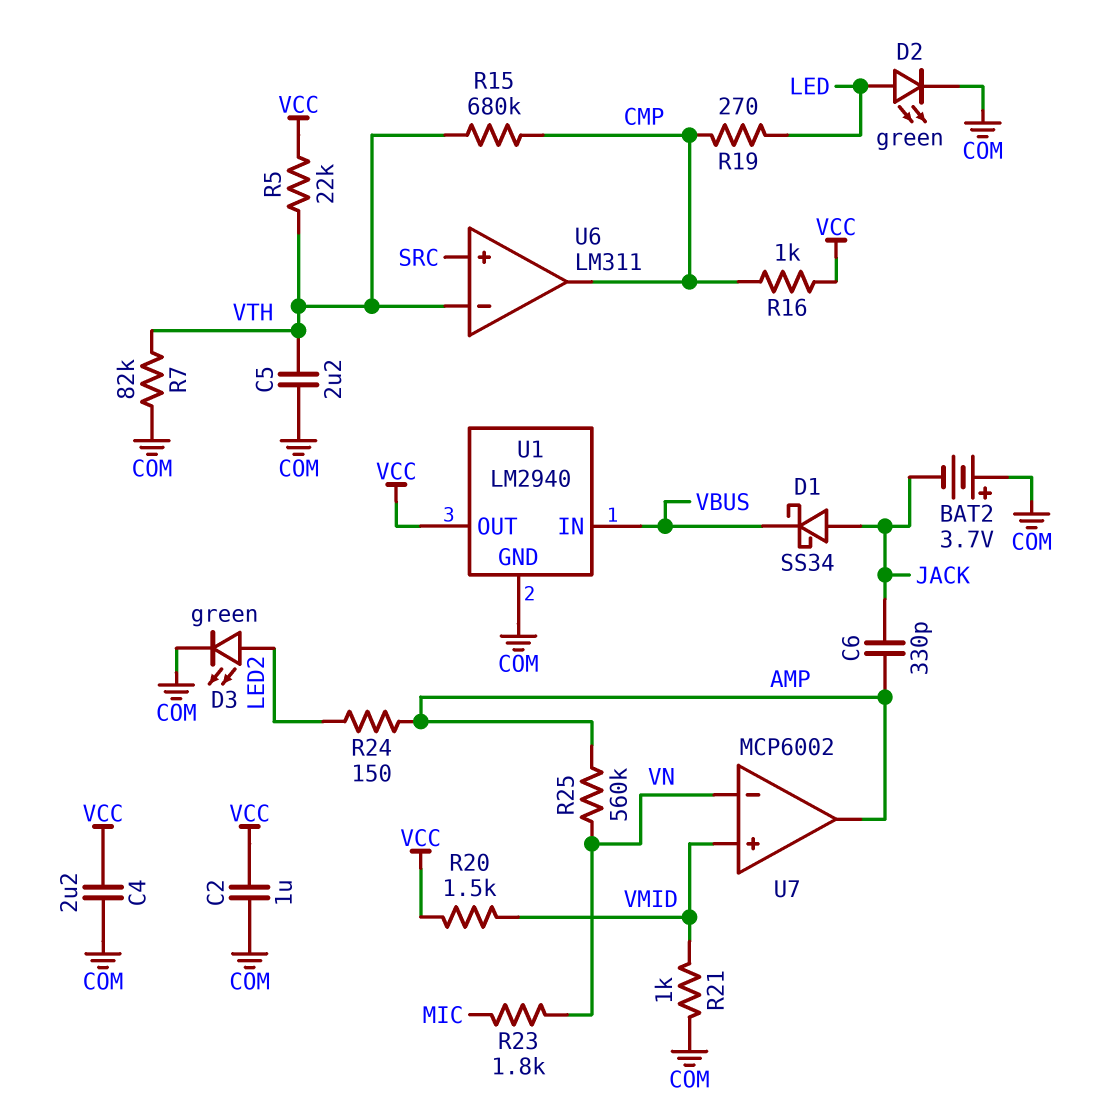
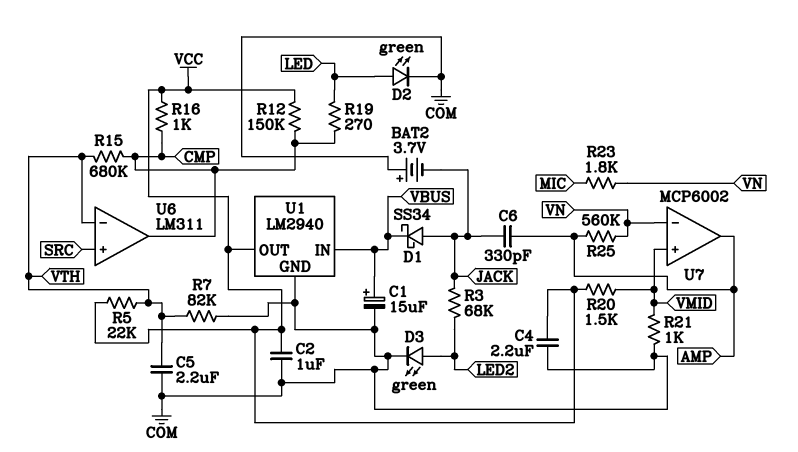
C1: none -> 15uF (plus VBUS, minus COM)
R3: none -> 68k (JACK, LED2)
R12: none -> 150k (CMP, VCC)
R24: 150 (AMP, LED2) -> none

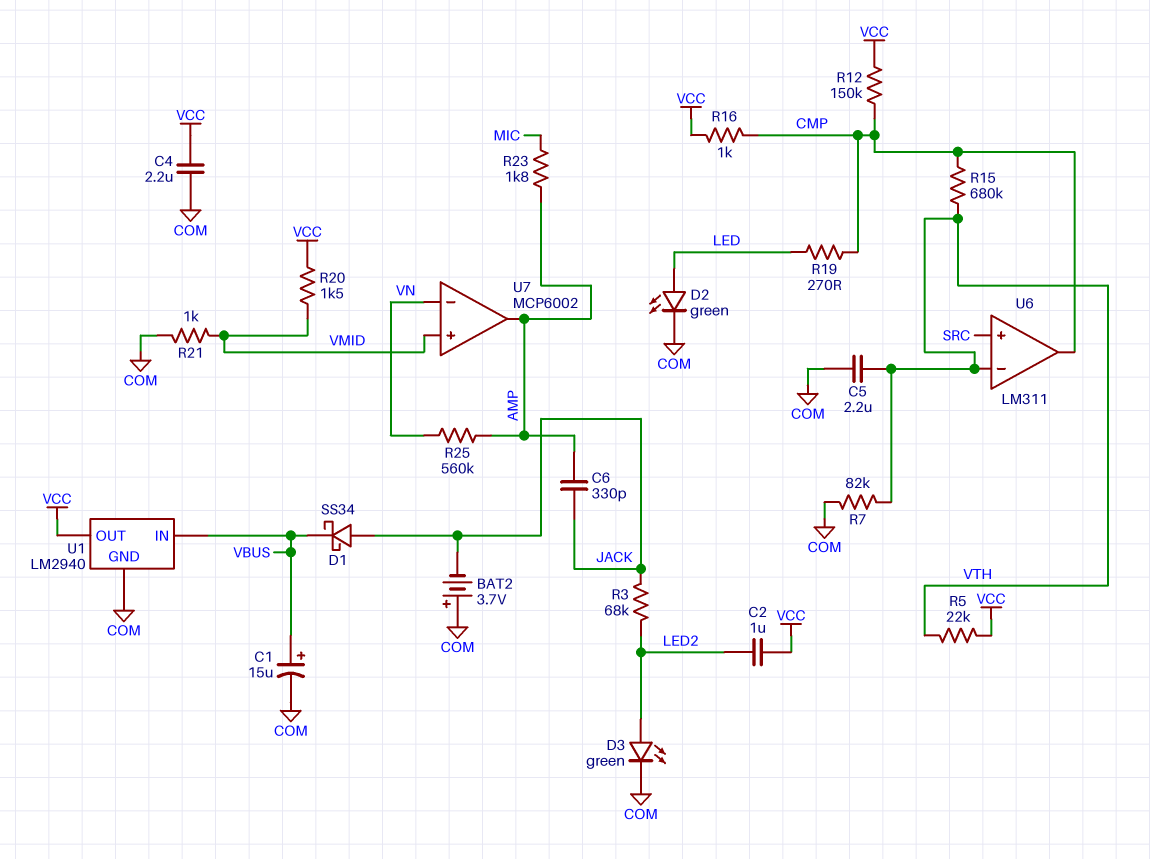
C2: 1uF (COM, VCC) -> 1uF (LED2, VCC)
R23: 1.8k (MIC, VN) -> 1.8k (AMP, MIC)

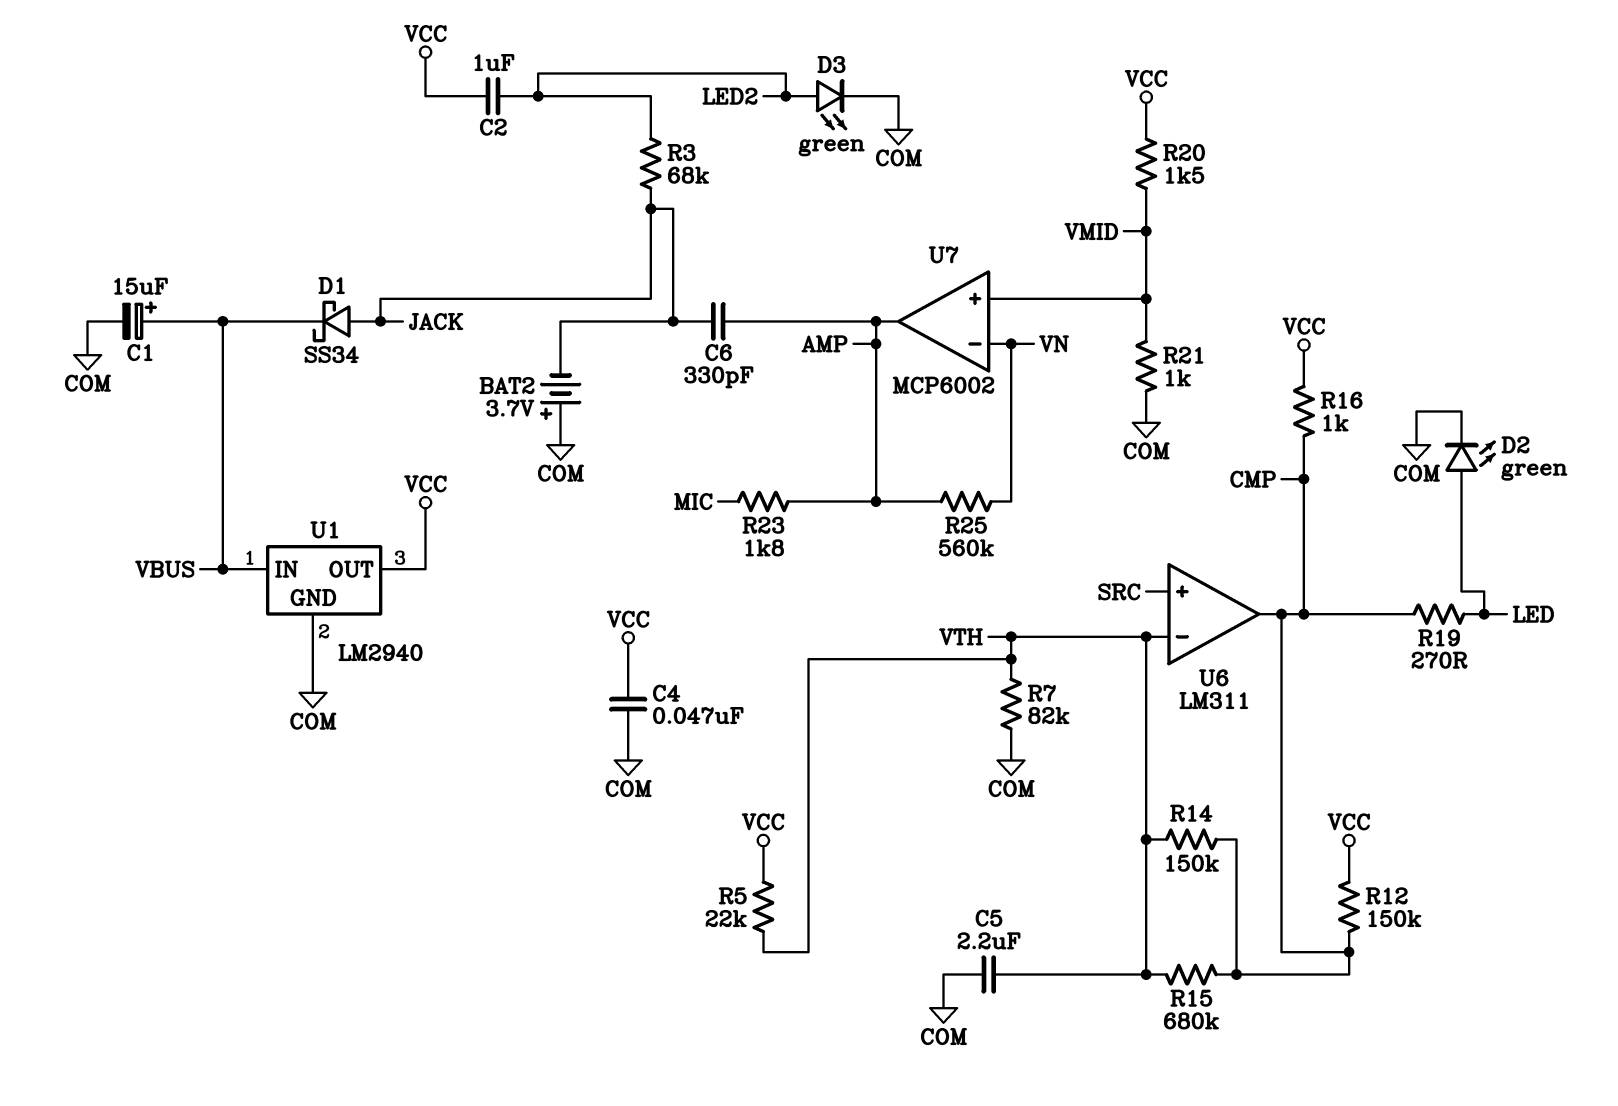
C4: 2.2uF (COM, VCC) -> 47nF (COM, VCC)
R14: none -> 150k (CMP, VTH)

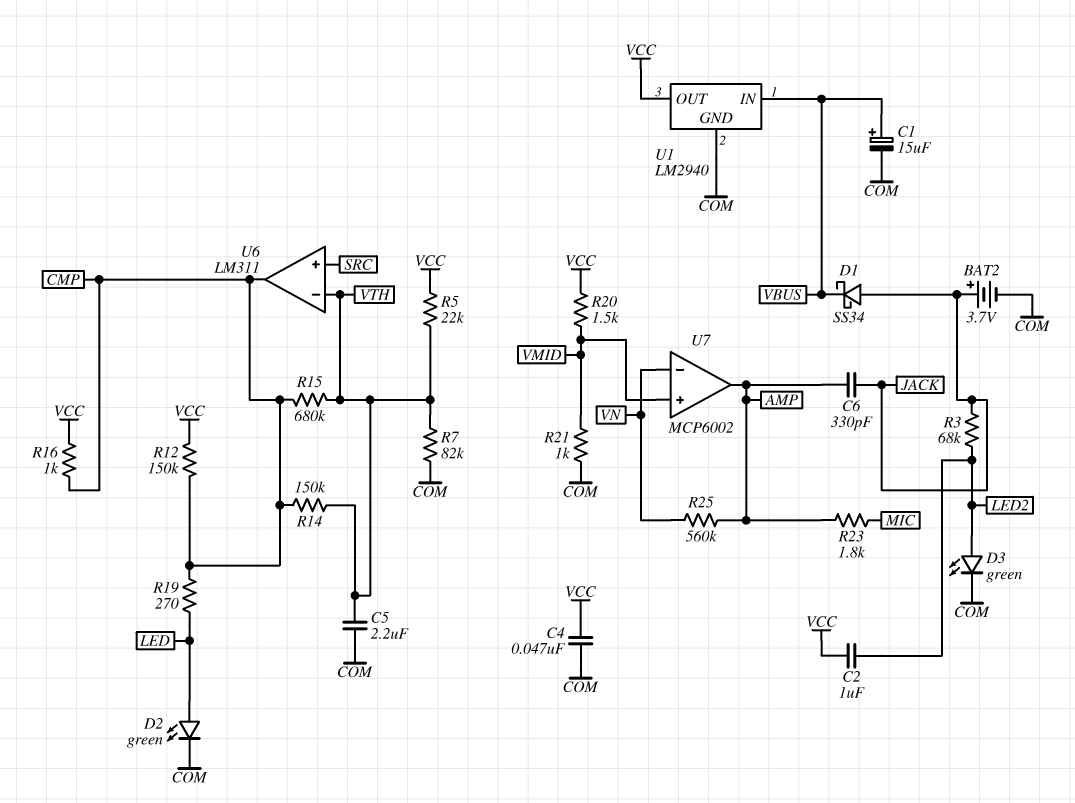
BAT2: 3.7V (plus COM, minus JACK) -> 3.7V (plus JACK, minus COM)

